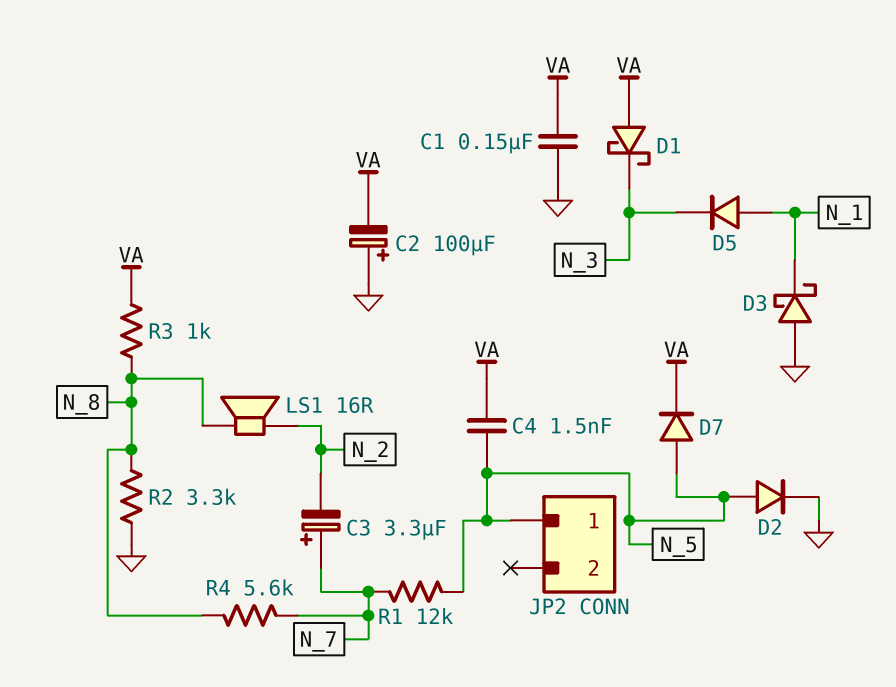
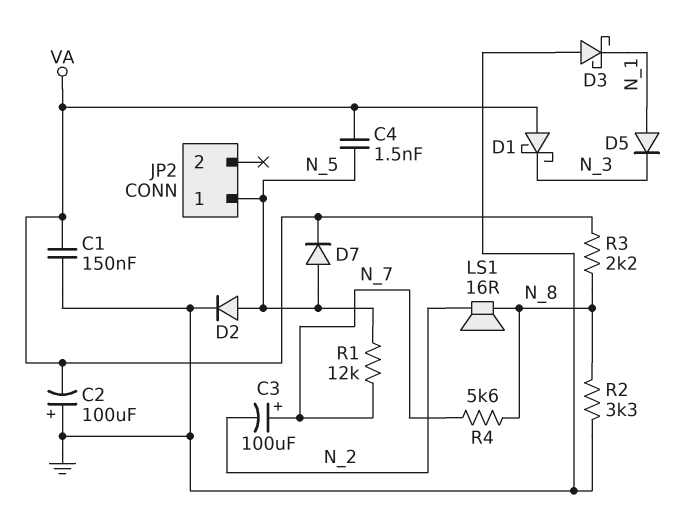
C3: 3.3uF (plus N_7, minus N_2) -> 100uF (plus N_7, minus N_2)
R3: 1k (N_8, VA) -> 2.2k (N_8, VA)

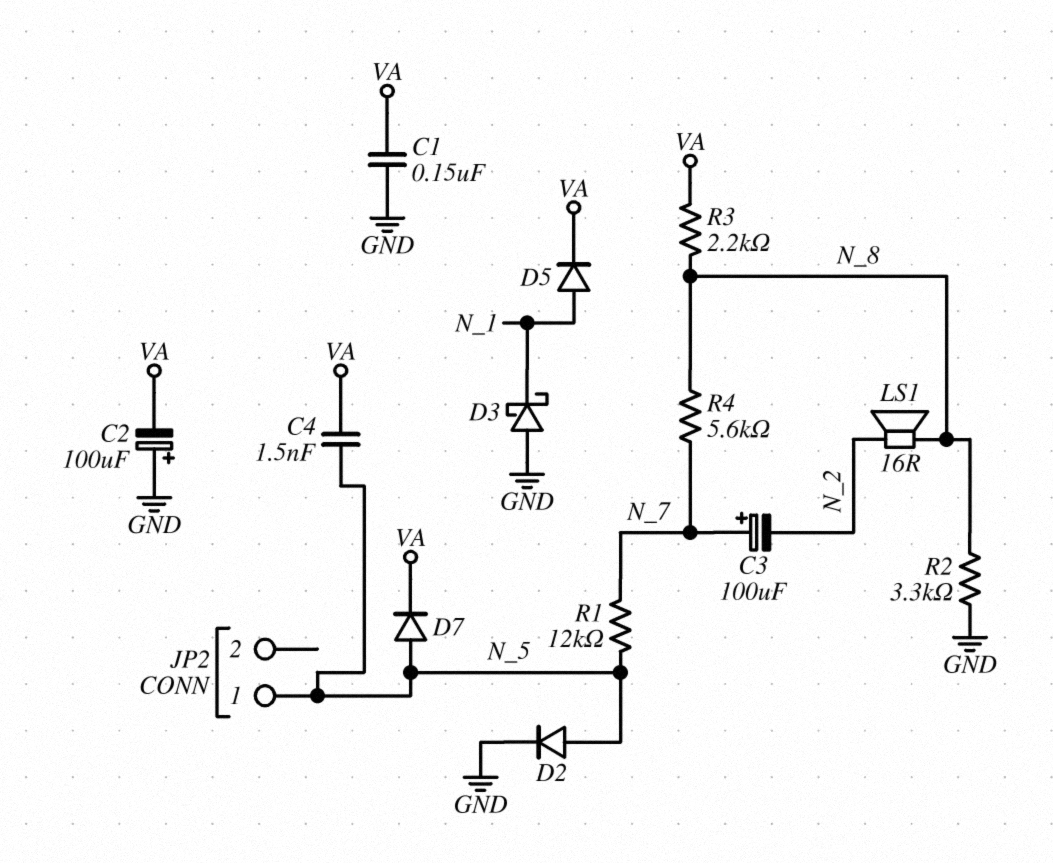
D1: schottky (A VA, K N_3) -> none
D5: diode (A N_1, K N_3) -> diode (A N_1, K VA)

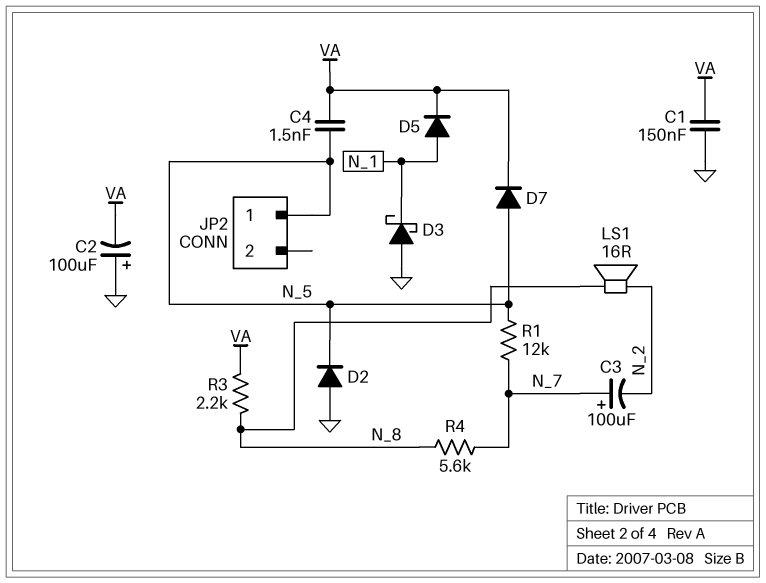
D2: diode (A N_5, K GND) -> diode (A GND, K N_5)
R2: 3.3k (GND, N_8) -> none

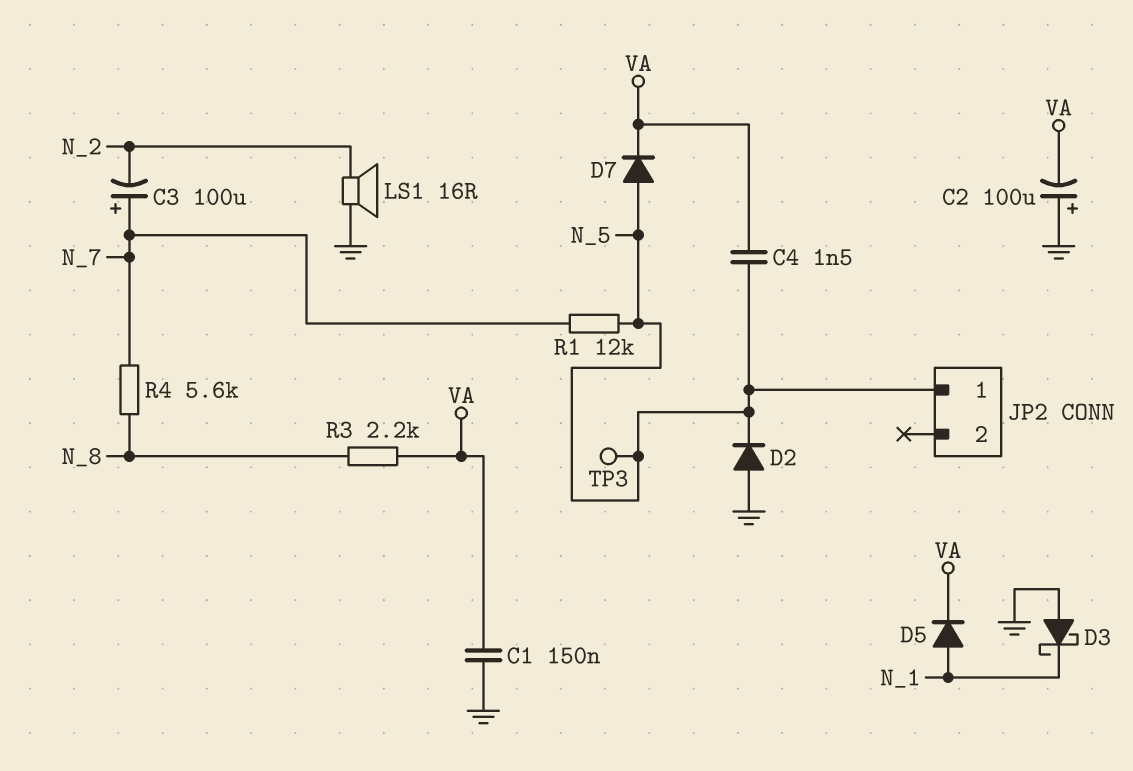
LS1: speaker 16R (N_2, N_8) -> speaker 16R (GND, N_2)
TP3: none -> test point (N_5)

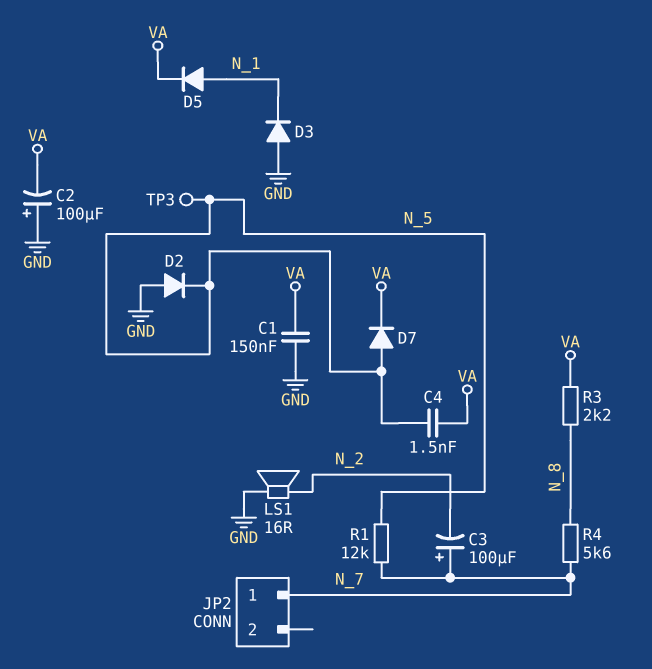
D3: schottky (A GND, K N_1) -> diode (A GND, K N_1)
JP2 pin 1: N_5 -> N_7

